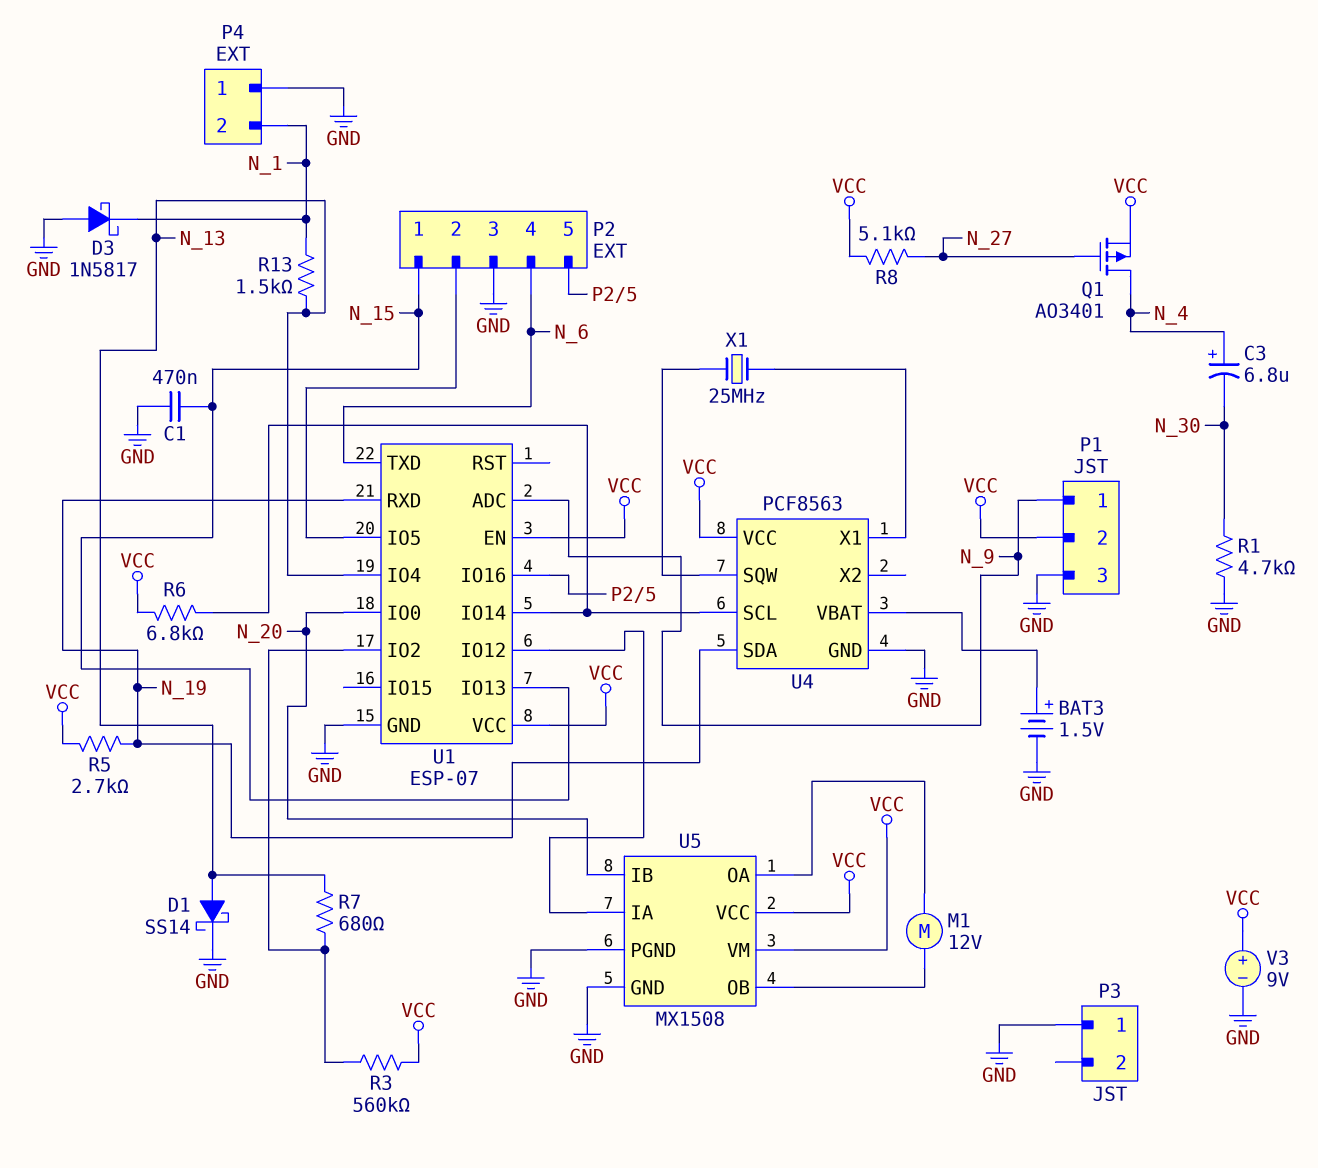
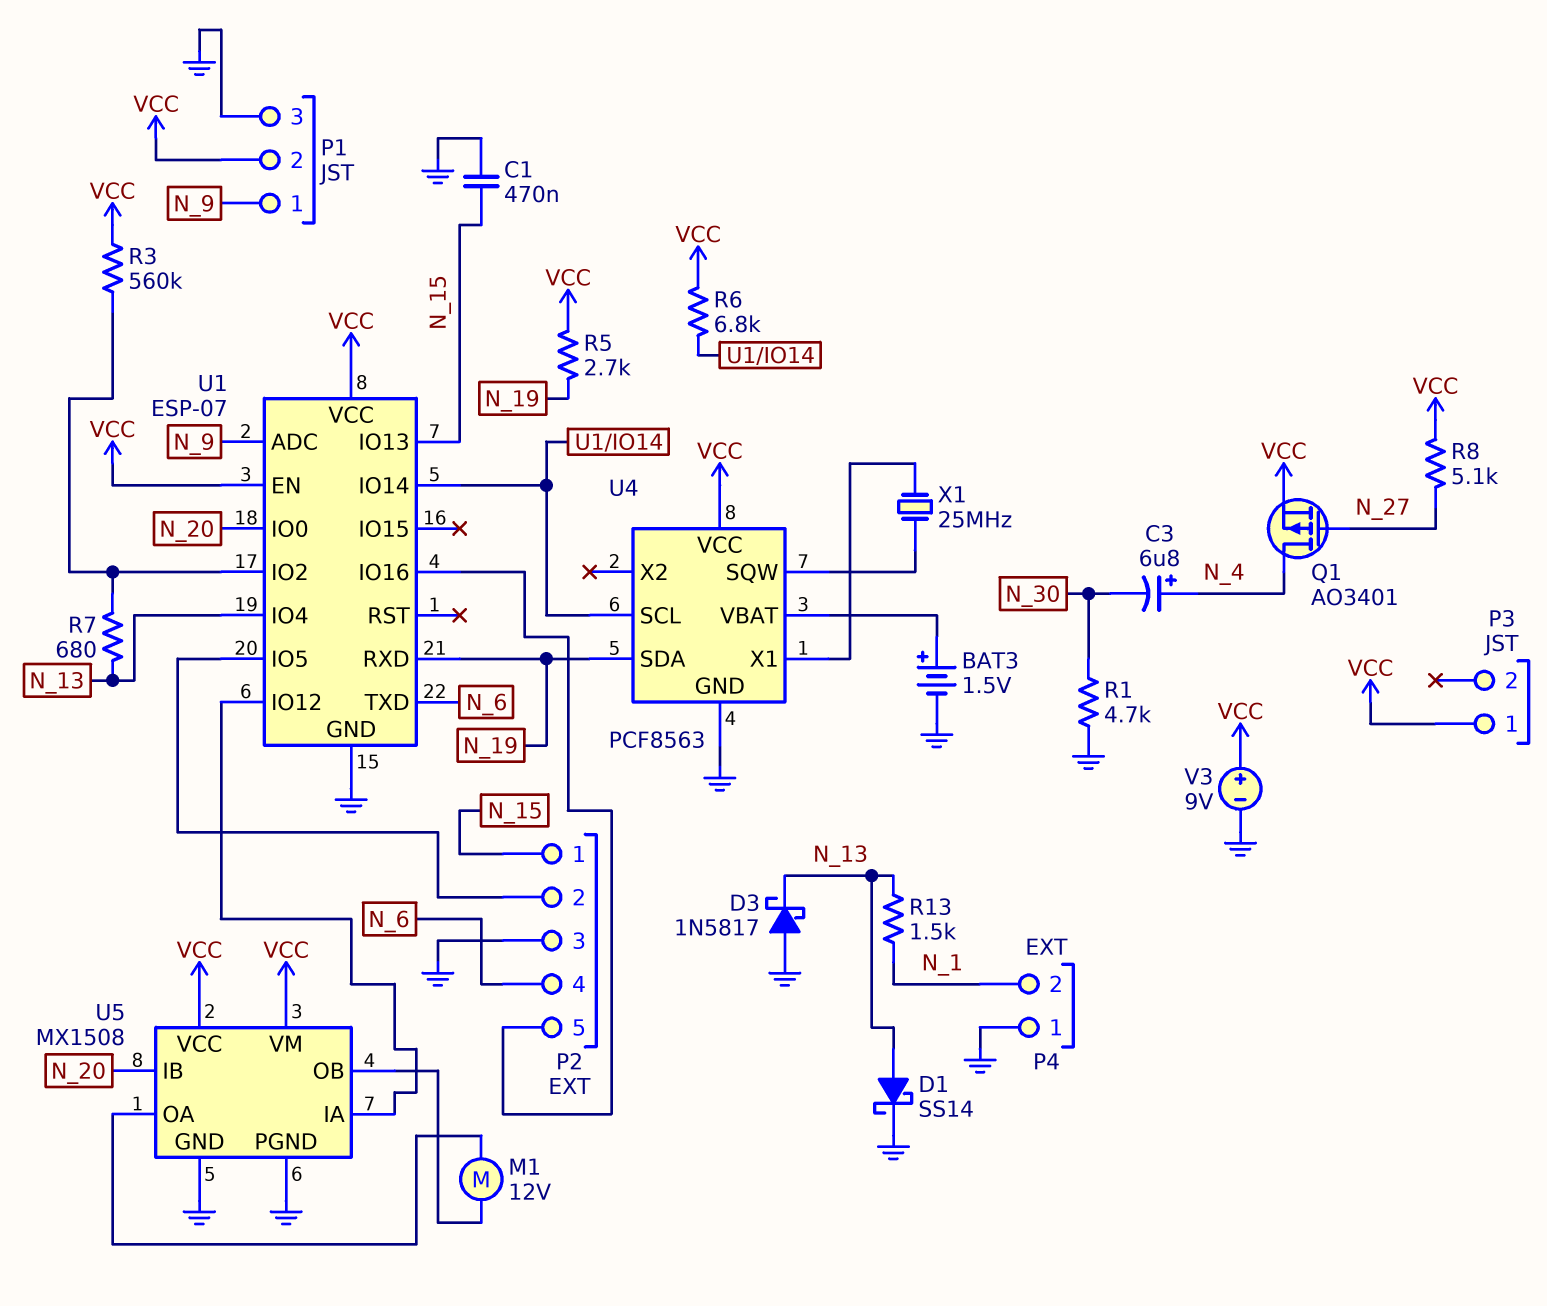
D3: schottky 1N5817 (A GND, K N_1) -> schottky 1N5817 (A GND, K N_13)
P3 pin 1: GND -> VCC

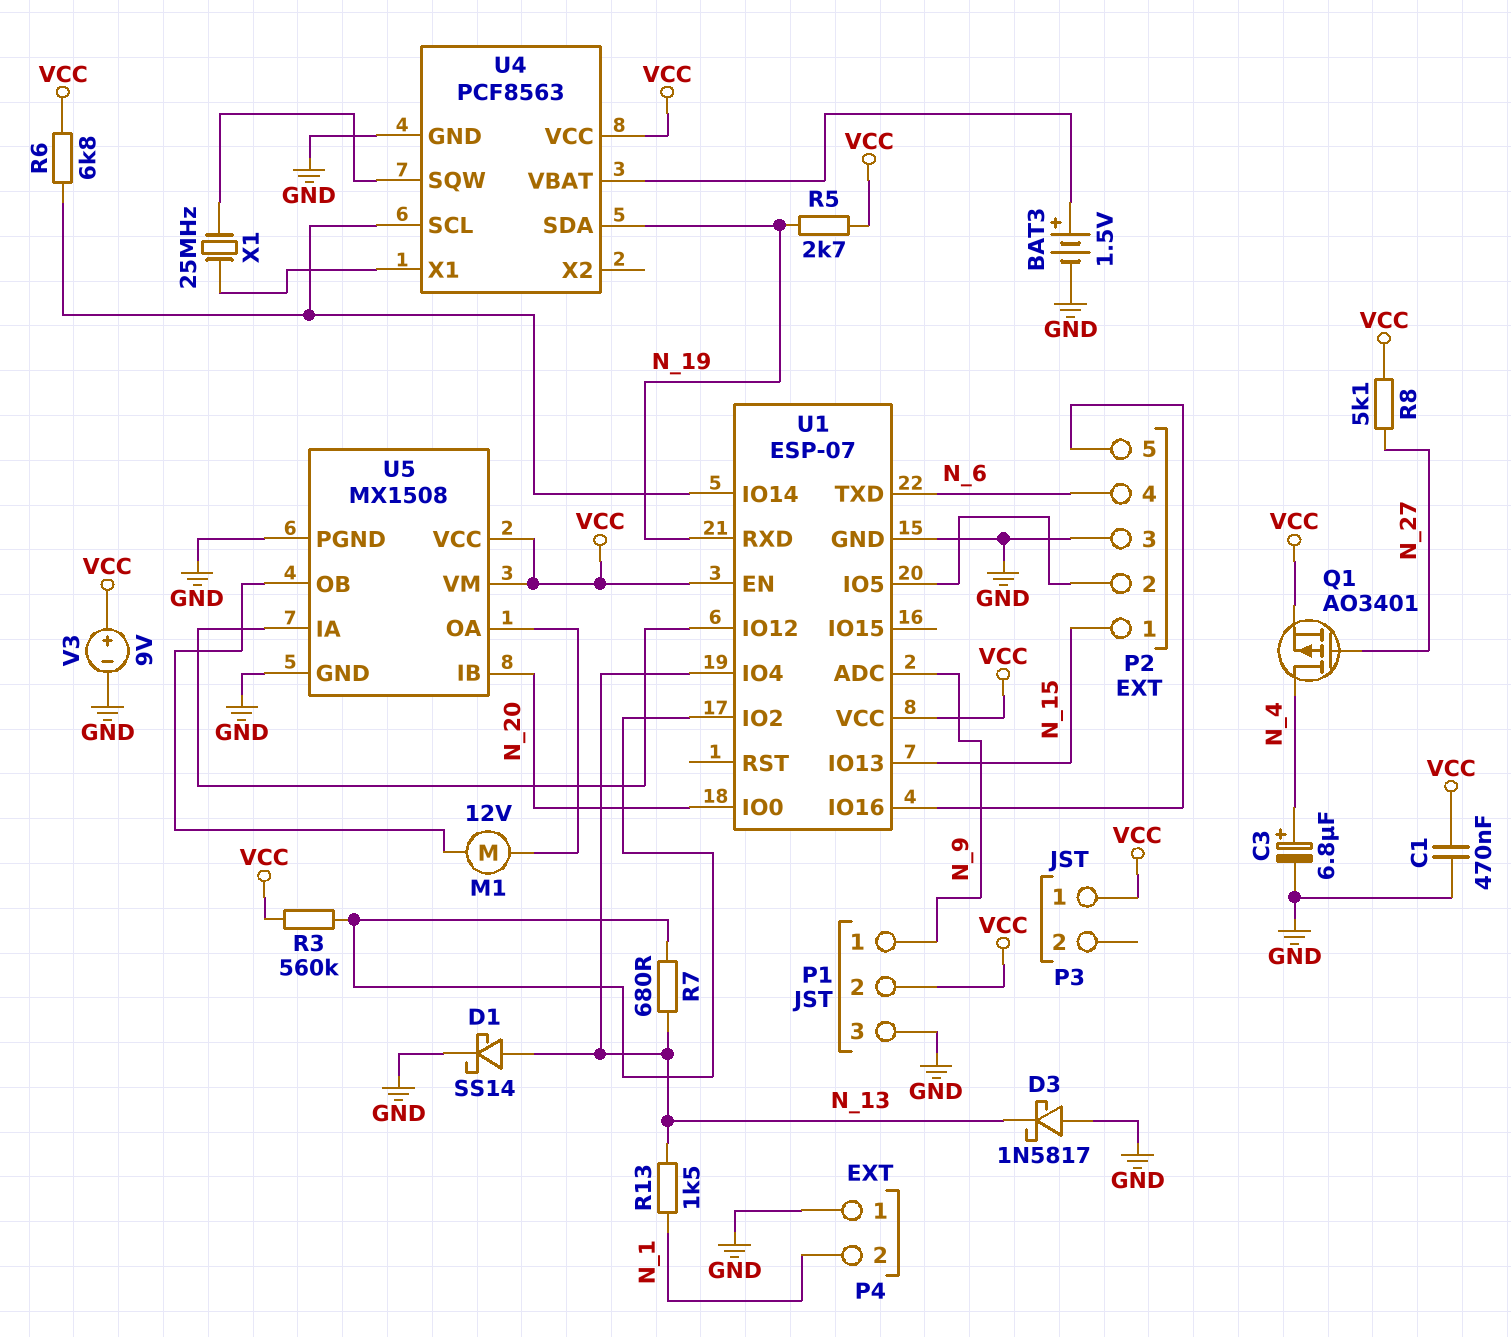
C1: 470nF (GND, N_15) -> 470nF (GND, VCC)
C3: 6.8uF (plus N_4, minus N_30) -> 6.8uF (plus N_4, minus GND)
R1: 4.7k (GND, N_30) -> none

